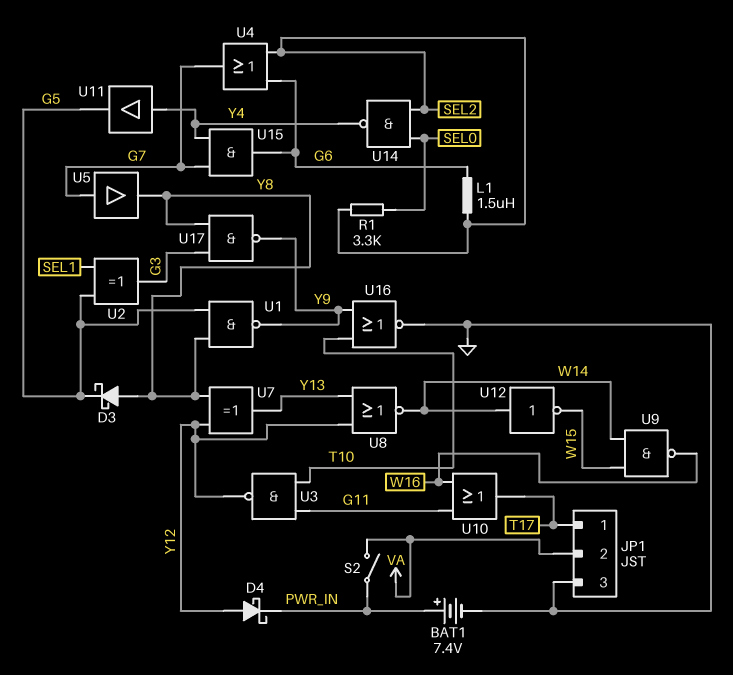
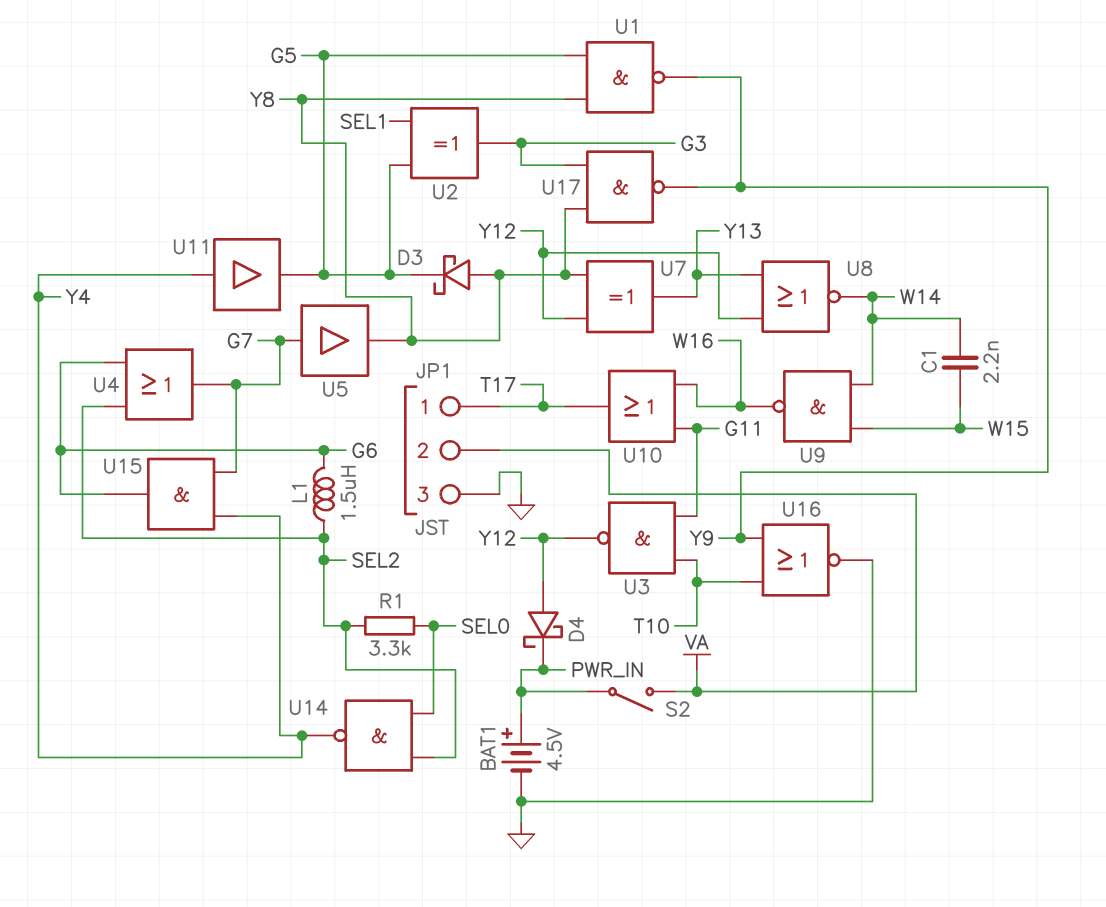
BAT1: 7.4V (plus PWR_IN, minus GND) -> 4.5V (plus PWR_IN, minus GND)
C1: none -> 2.2nF (W14, W15)
U12: NOT (in W14, out W15) -> none

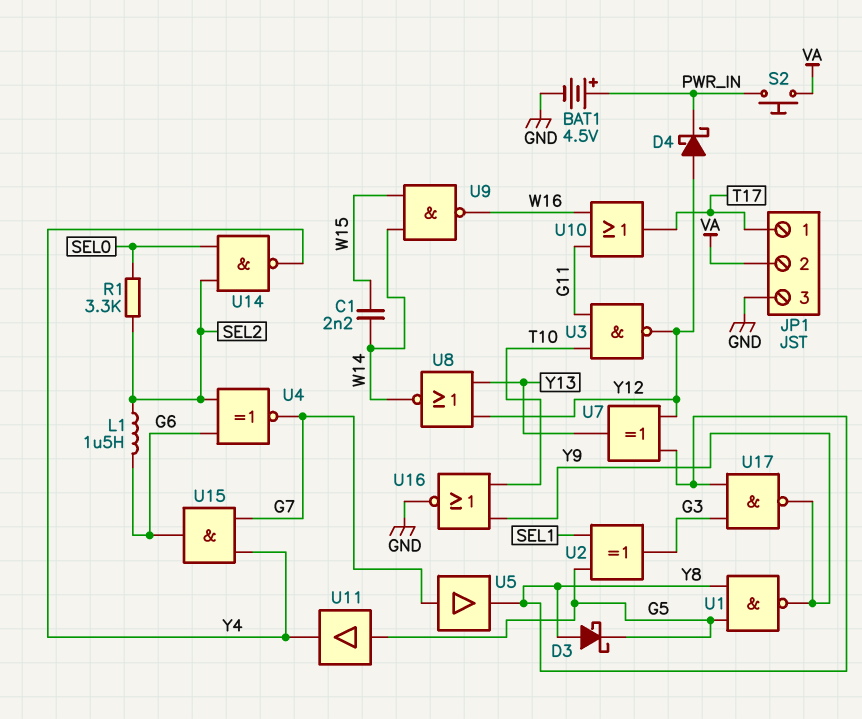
S2: switch (PWR_IN, VA) -> button (PWR_IN, VA)
U4: OR (in G6, in SEL2, out G7) -> XNOR (in G6, in SEL2, out G7)
U11: buffer (in Y4, out G5) -> buffer (in G5, out Y4)

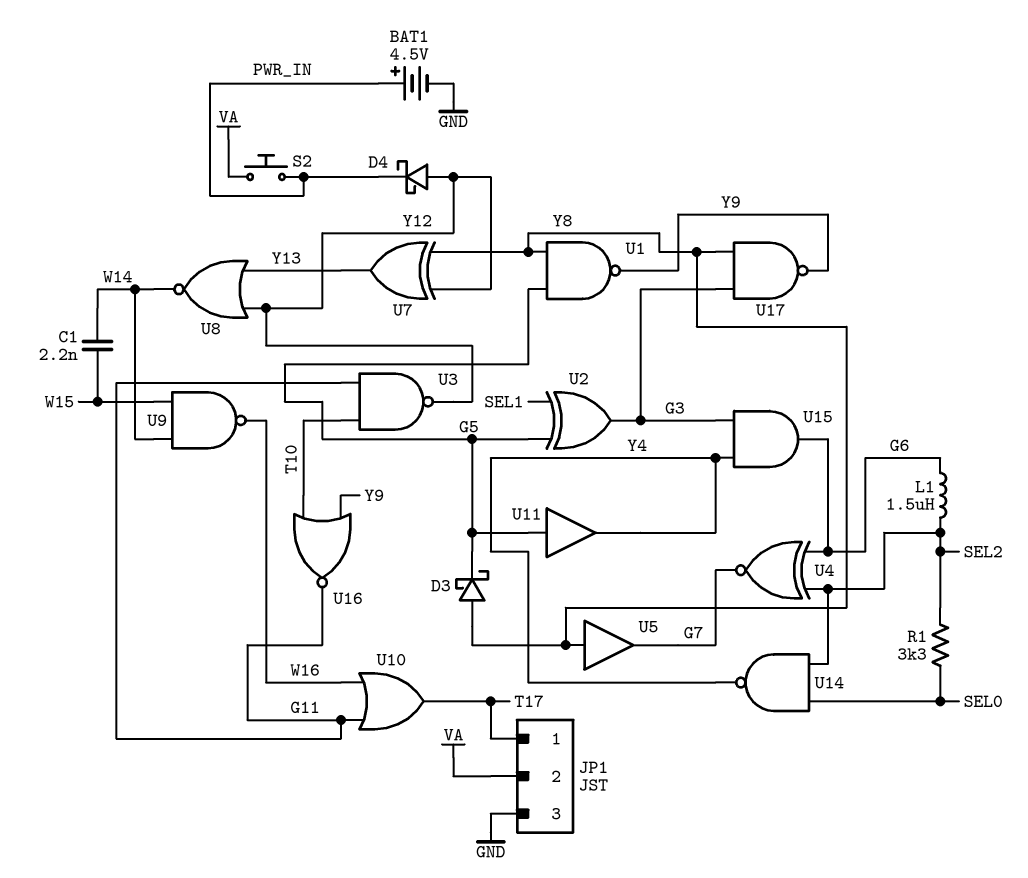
U5: buffer (in G7, out Y8) -> buffer (in Y8, out G7)
U15: AND (in G7, in Y4, out G6) -> AND (in G3, in Y4, out G6)
U16: NOR (in T10, in Y9, out GND) -> NOR (in T10, in Y9, out G11)

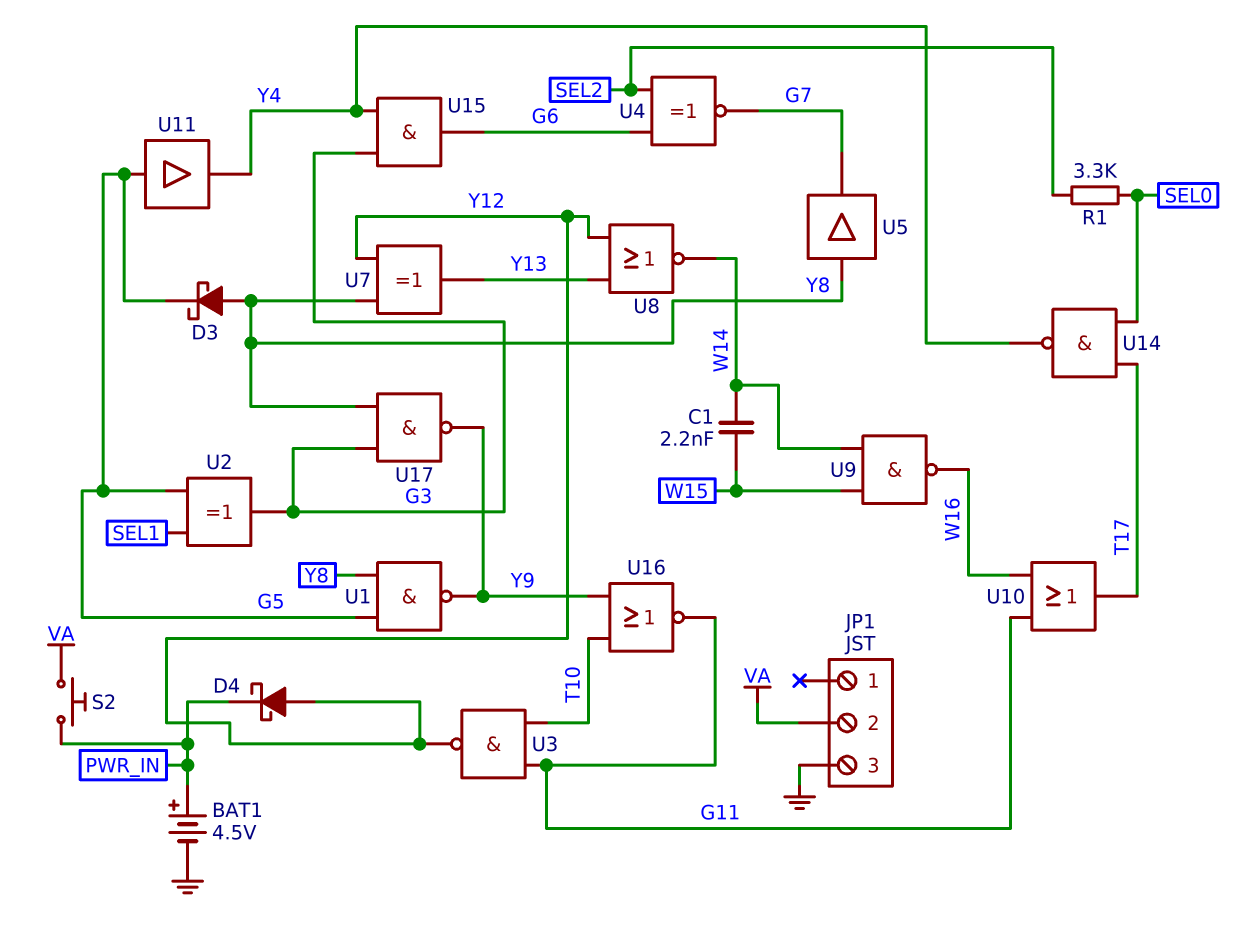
JP1 pin 1: T17 -> none
L1: 1.5uH (G6, SEL2) -> none
U14: NAND (in SEL0, in SEL2, out Y4) -> NAND (in SEL0, in T17, out Y4)

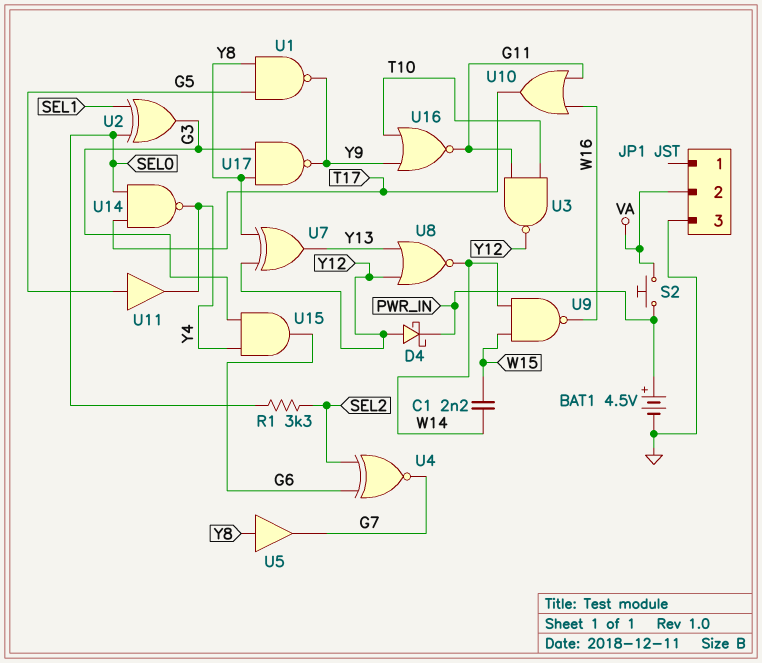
D3: schottky (A Y8, K G5) -> none
U2: XOR (in G5, in SEL1, out G3) -> XOR (in SEL0, in SEL1, out G3)

